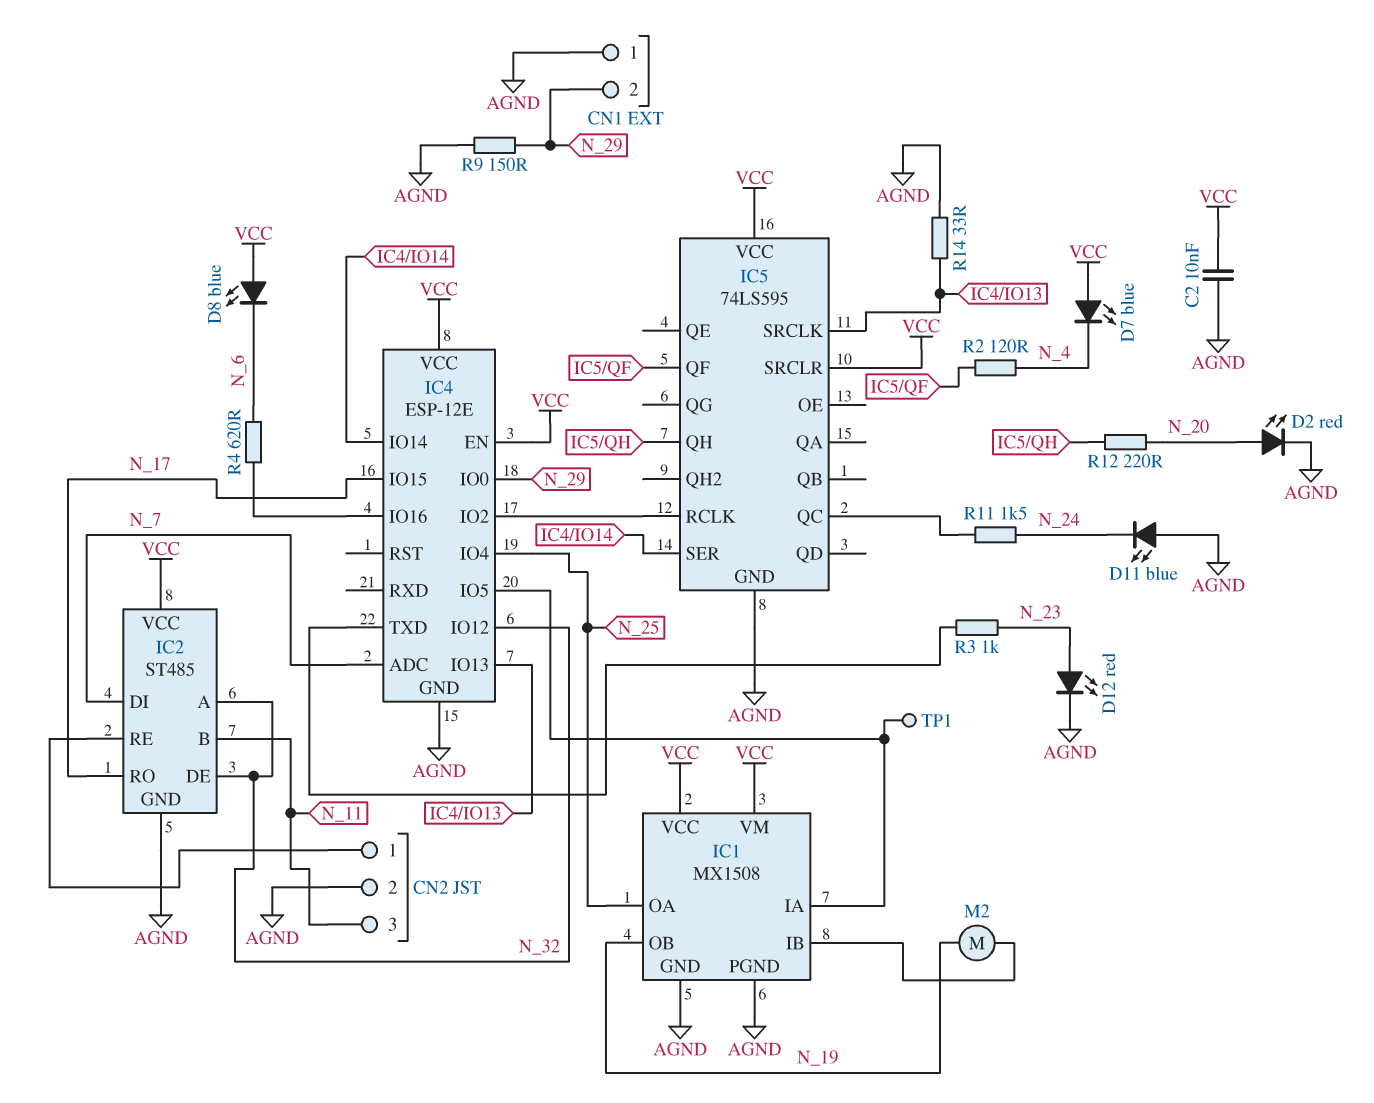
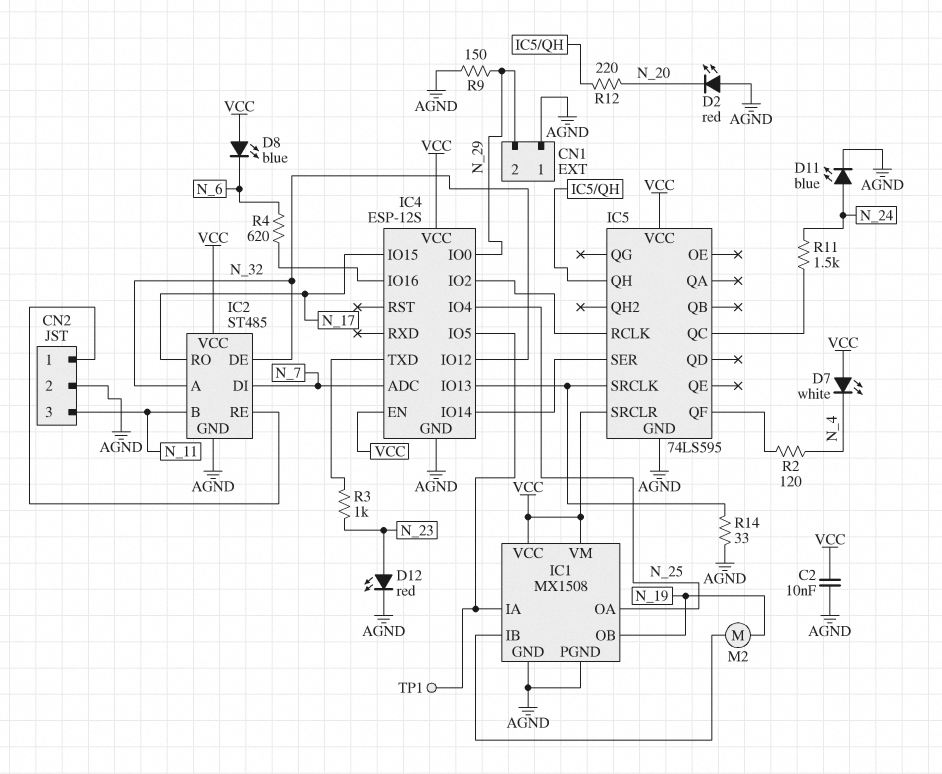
D2: LED red (A N_20, K AGND) -> LED red (A AGND, K N_20)
D7: LED blue (A VCC, K N_4) -> LED white (A VCC, K N_4)
D11: LED blue (A AGND, K N_24) -> LED blue (A N_24, K AGND)
IC4: ESP-12E -> ESP-12S

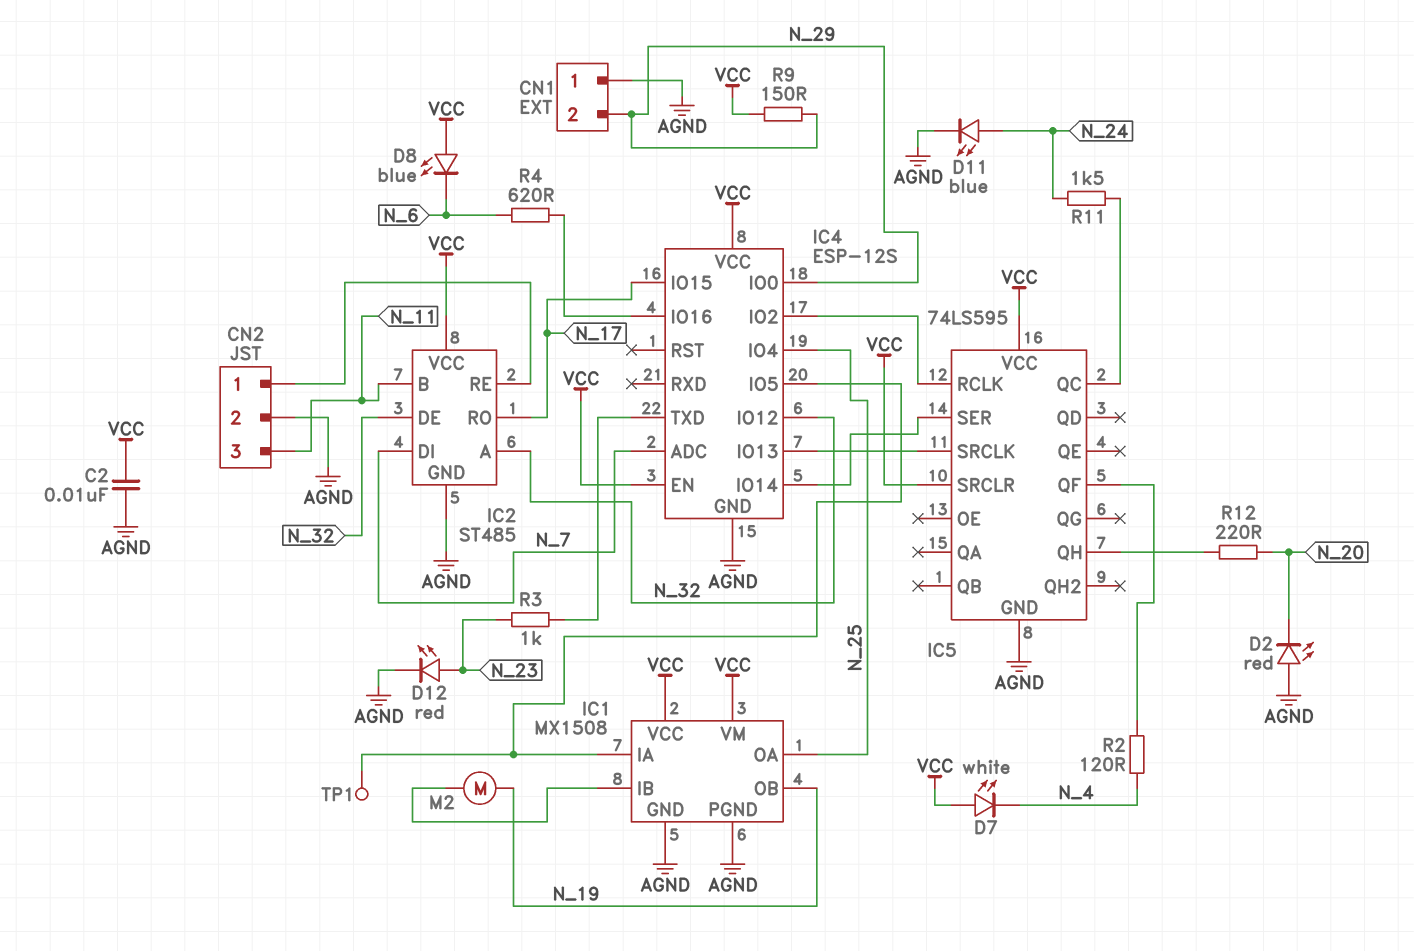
R9: 150 (AGND, N_29) -> 150 (N_29, VCC)
R14: 33 (AGND, IC4/IO13) -> none

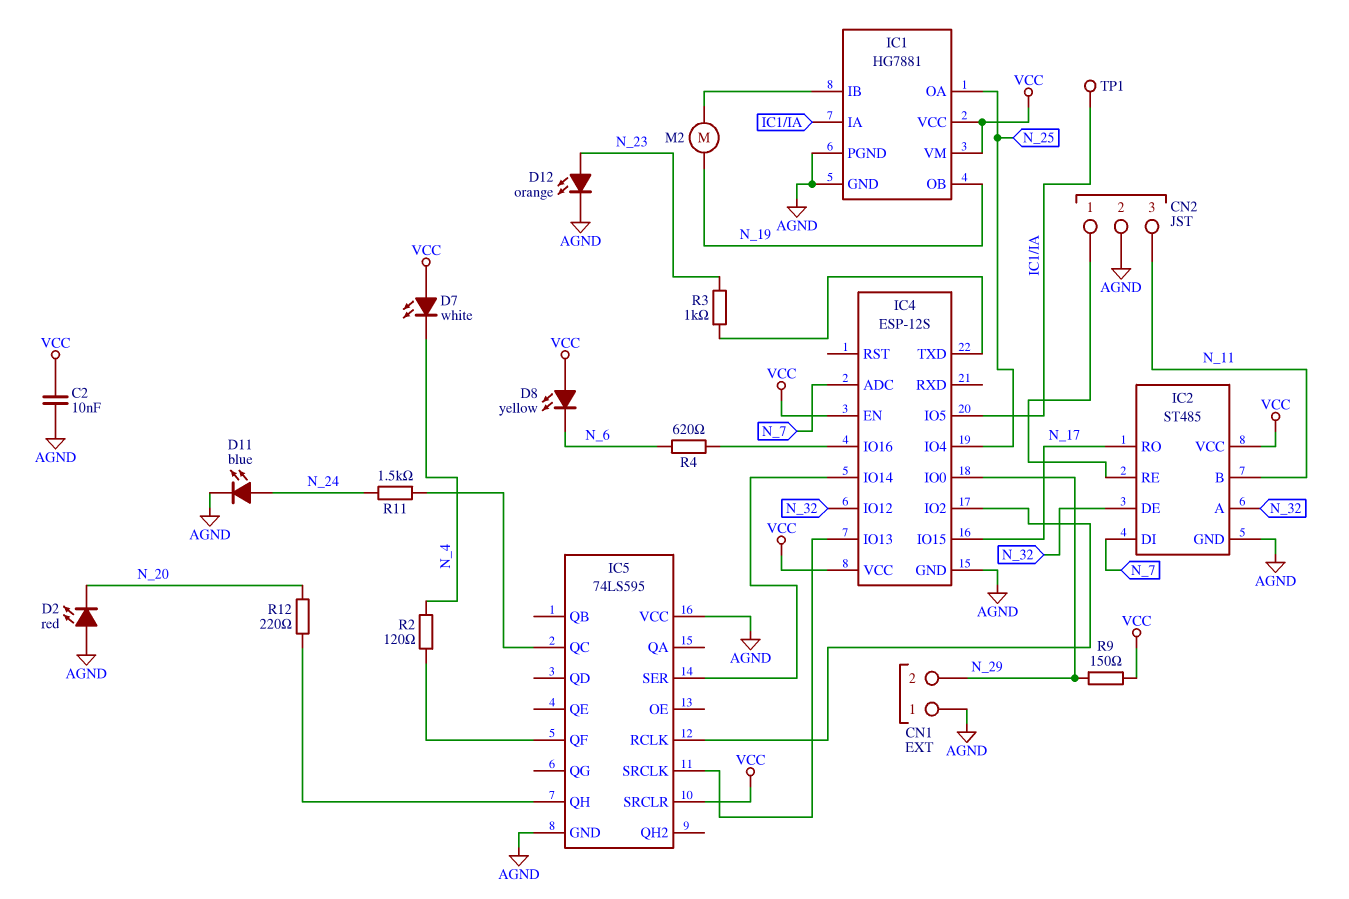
D8: LED blue (A VCC, K N_6) -> LED yellow (A VCC, K N_6)
D12: LED red (A N_23, K AGND) -> LED orange (A N_23, K AGND)
IC1: MX1508 -> HG7881
IC5 pin VCC: VCC -> AGND

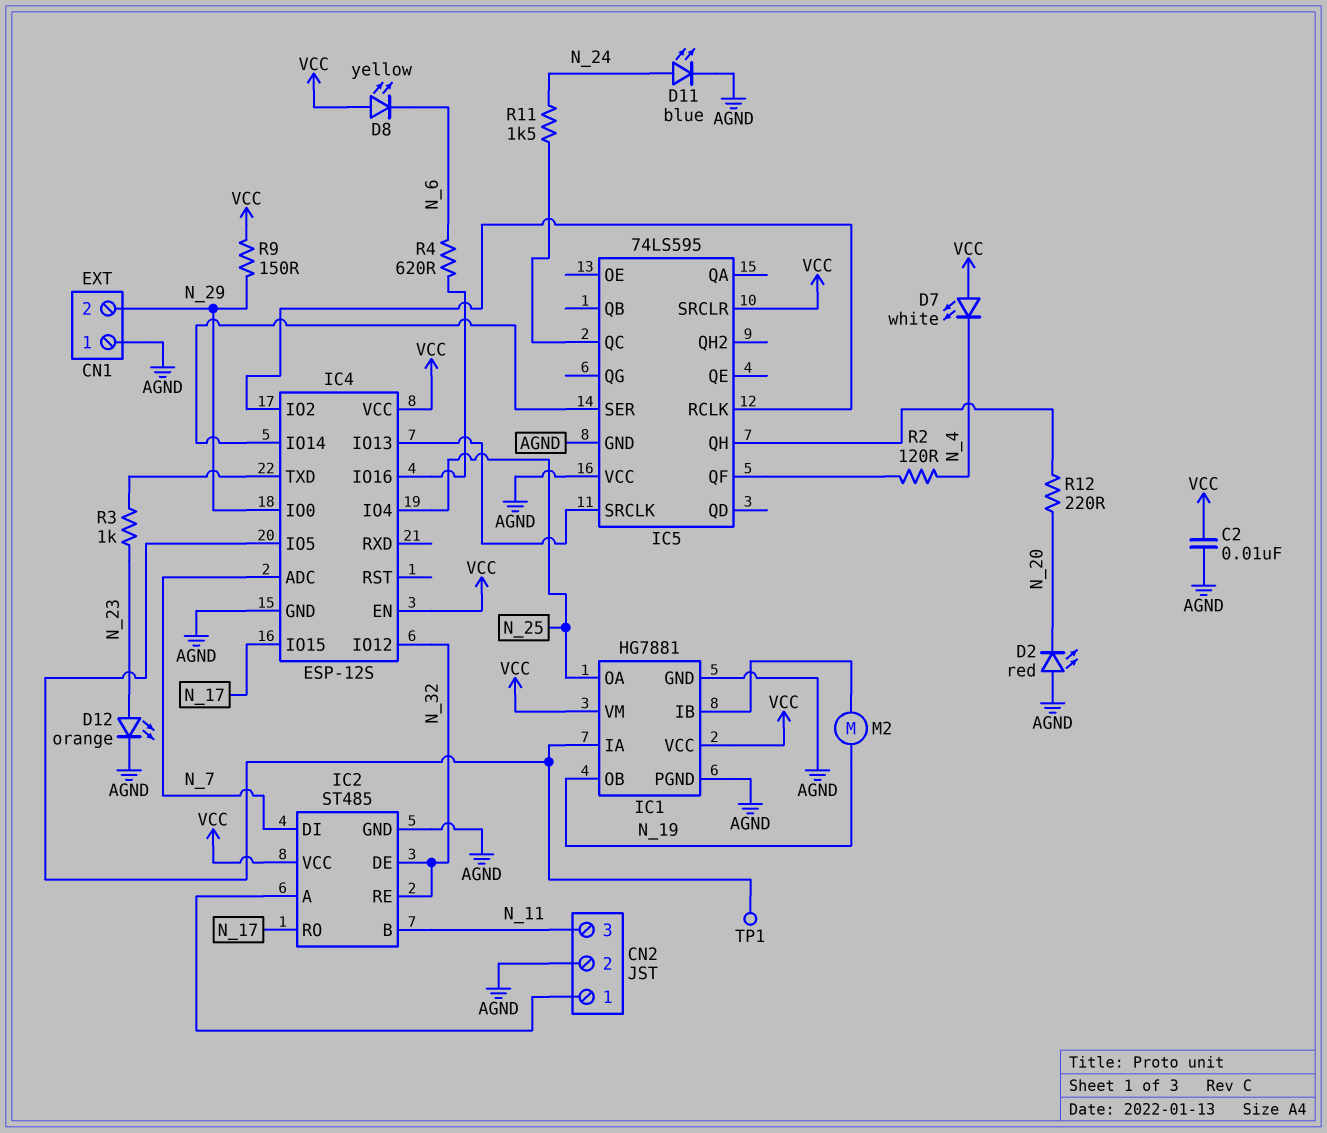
IC2 pin A: N_32 -> CN2/1
IC2 pin RE: CN2/1 -> N_32

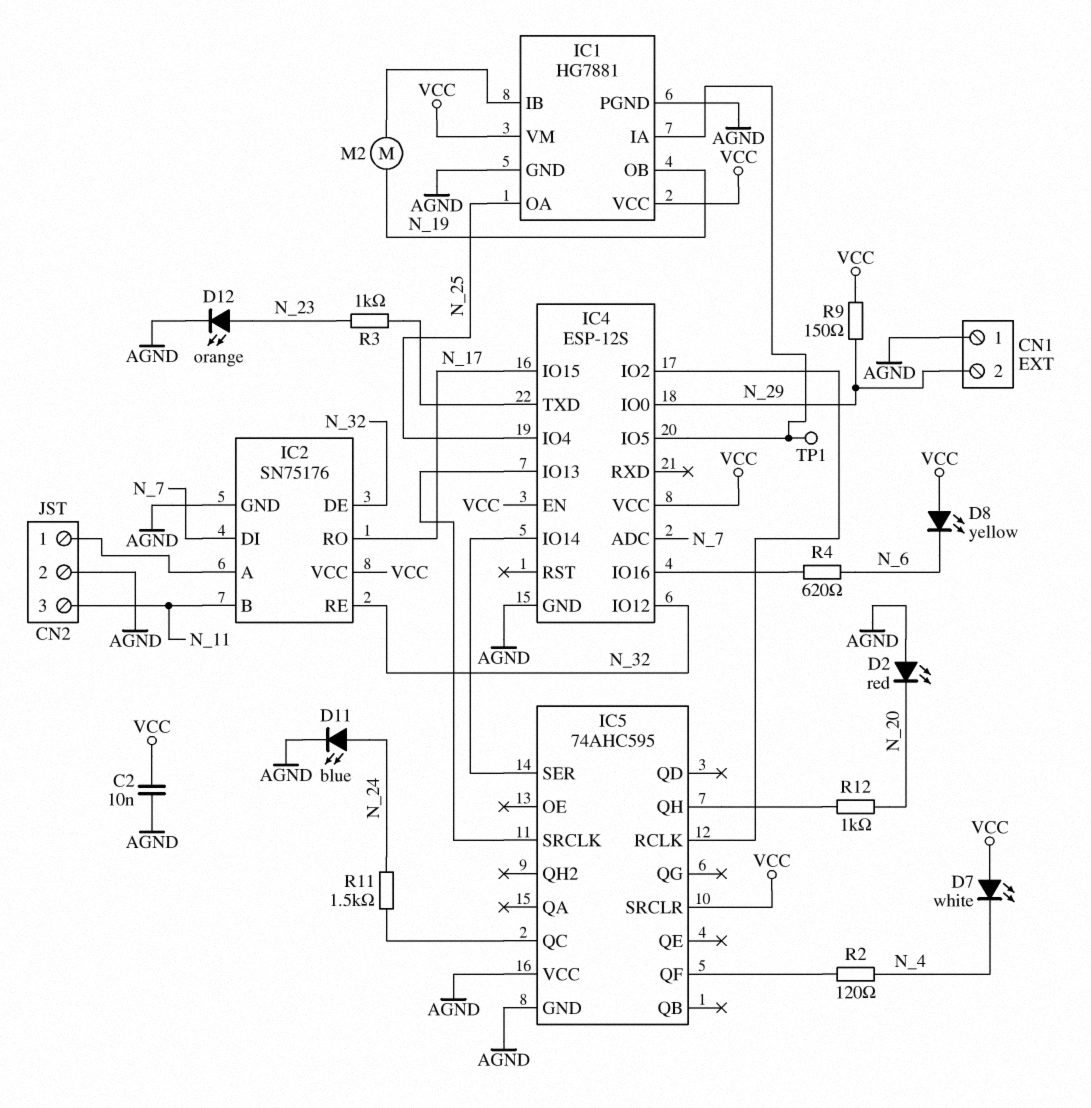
IC2: ST485 -> SN75176
IC5: 74LS595 -> 74AHC595
R12: 220 (IC5/QH, N_20) -> 1k (IC5/QH, N_20)

